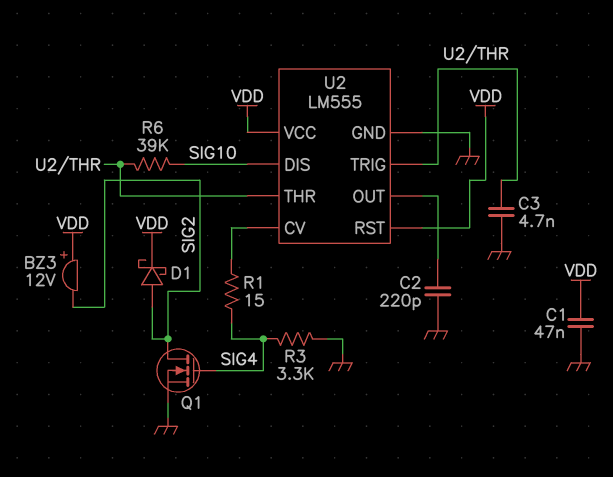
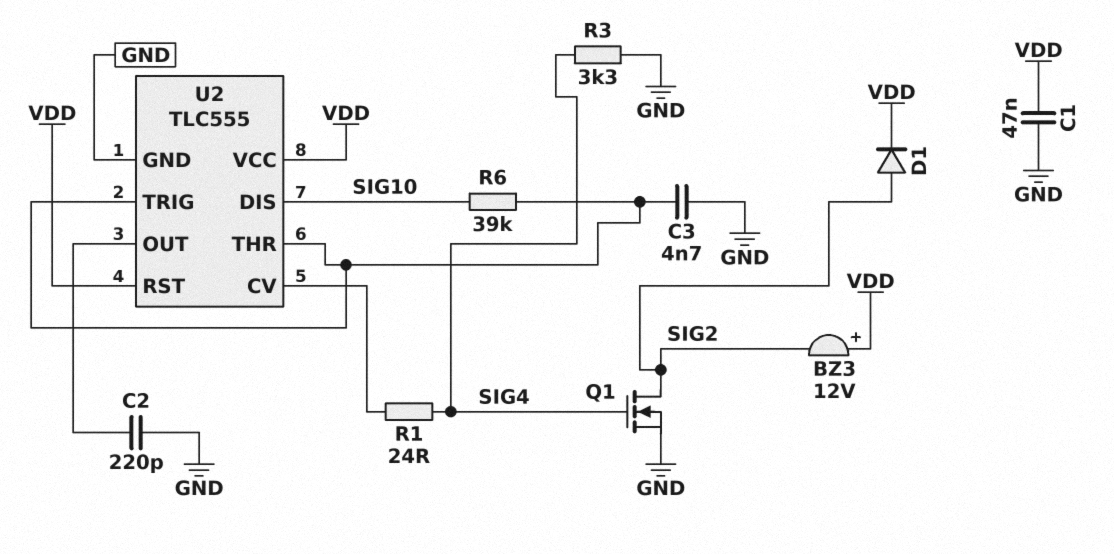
D1: schottky (A SIG2, K VDD) -> diode (A SIG2, K VDD)
R1: 15 (SIG4, U2/CV) -> 24 (SIG4, U2/CV)
U2: LM555 -> TLC555

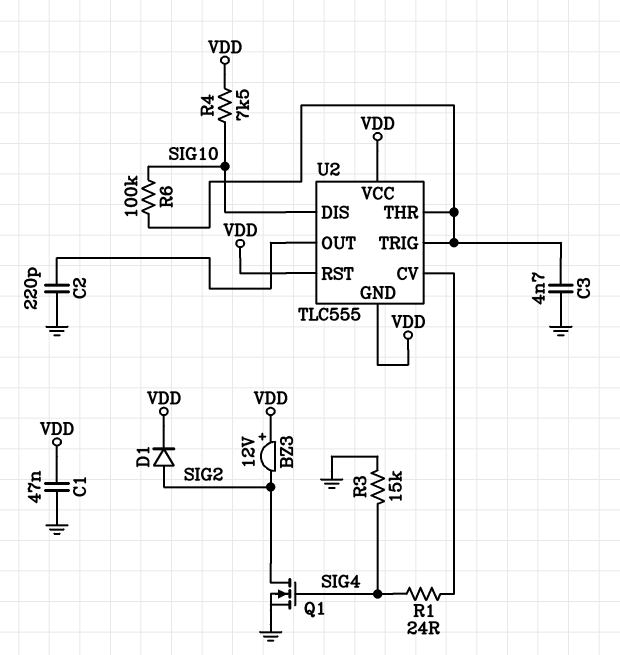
R3: 3.3k (GND, SIG4) -> 15k (GND, SIG4)
R4: none -> 7.5k (SIG10, VDD)
R6: 39k (SIG10, U2/THR) -> 100k (SIG10, U2/THR)
U2 pin GND: GND -> VDD

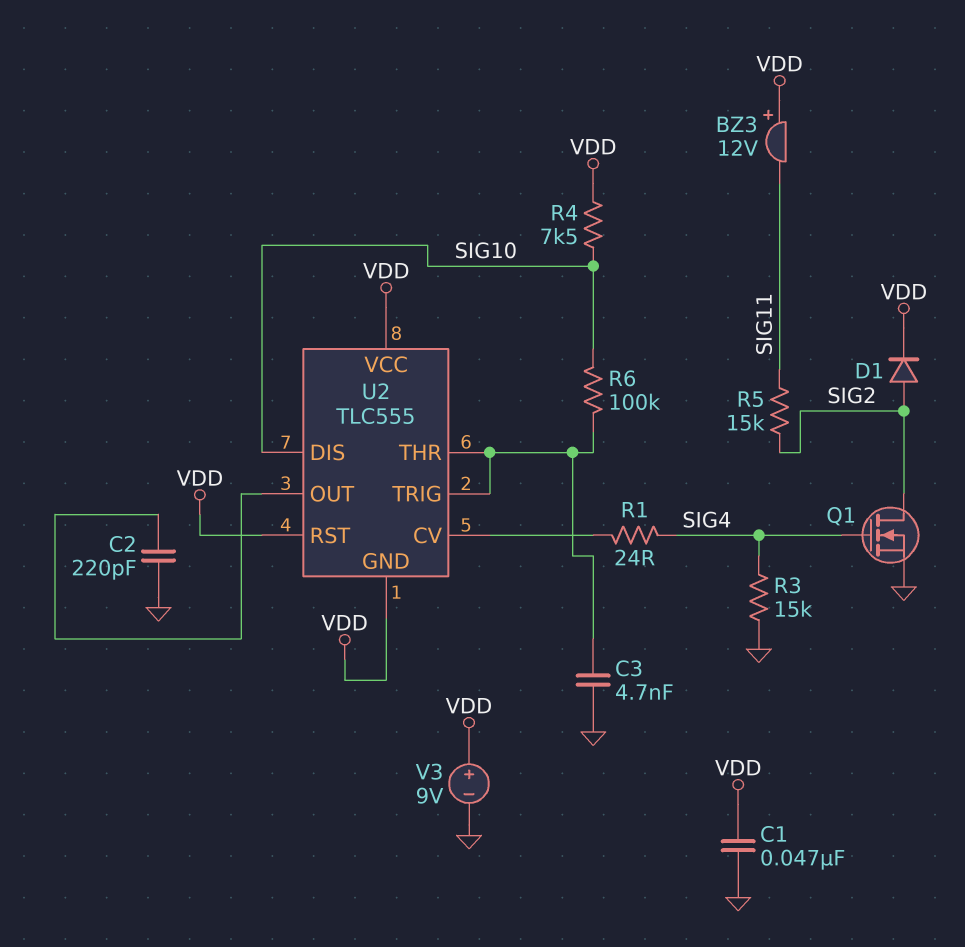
BZ3: buzzer 12V (plus VDD, minus SIG2) -> buzzer 12V (plus VDD, minus SIG11)
R5: none -> 15k (SIG2, SIG11)
V3: none -> 9V (plus VDD, minus GND)

